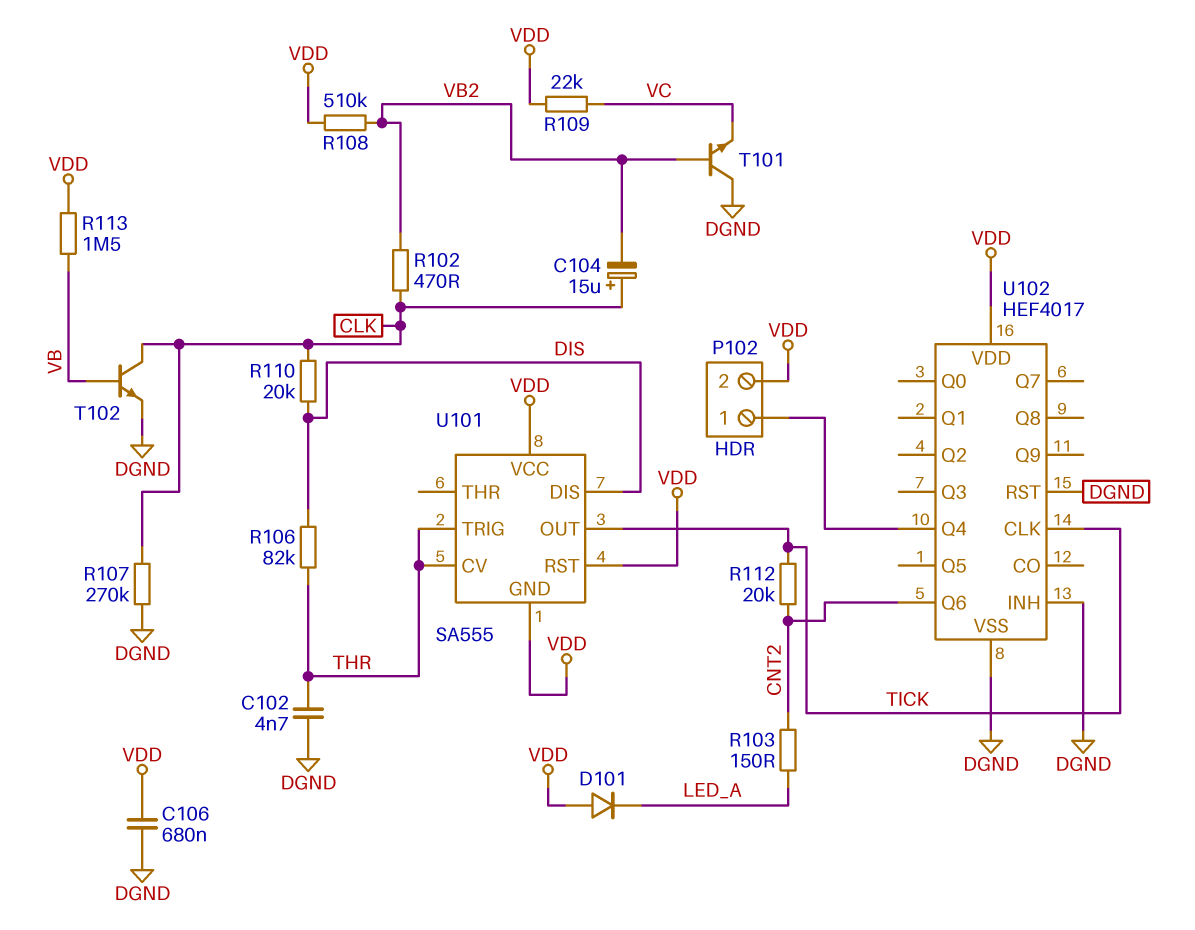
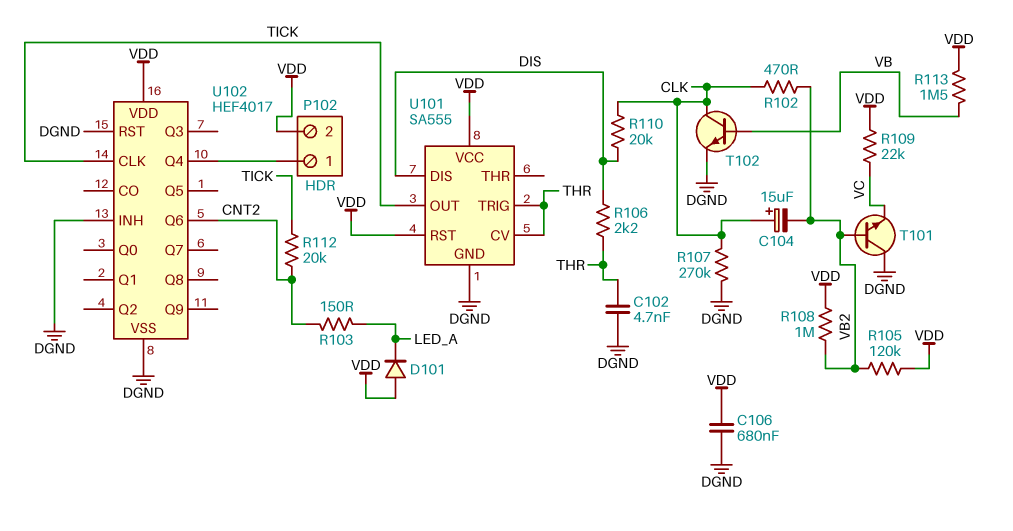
R105: none -> 120k (VB2, VDD)
R106: 82k (DIS, THR) -> 2.2k (DIS, THR)
R108: 510k (VB2, VDD) -> 1M (VB2, VDD)
U101 pin GND: VDD -> DGND

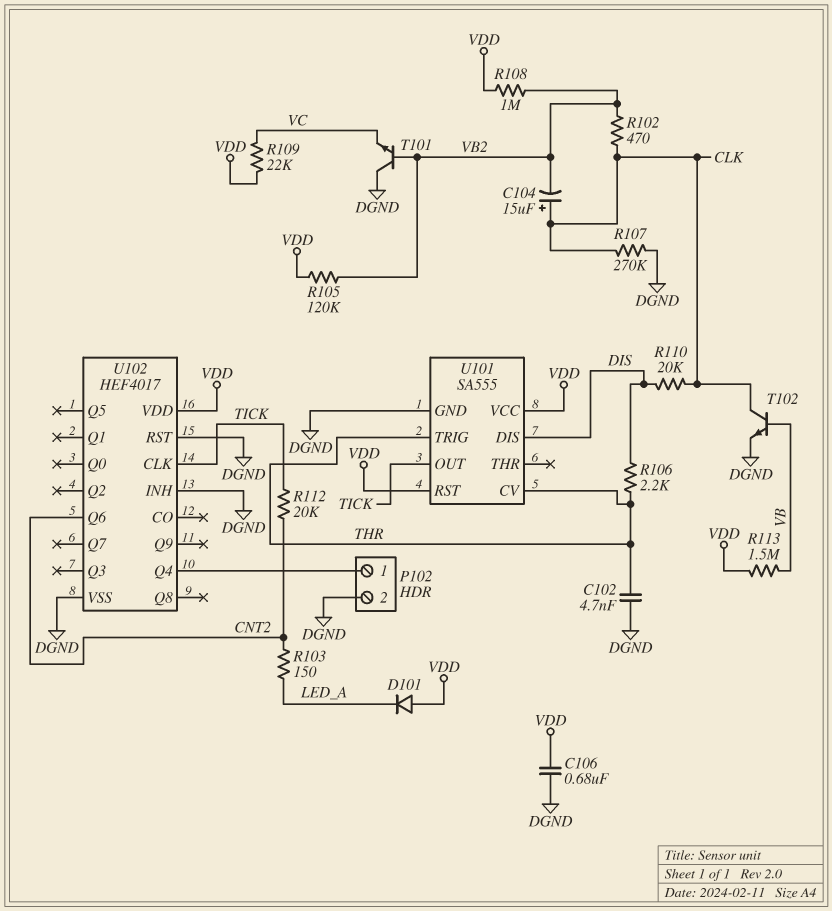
P102 pin 2: VDD -> DGND

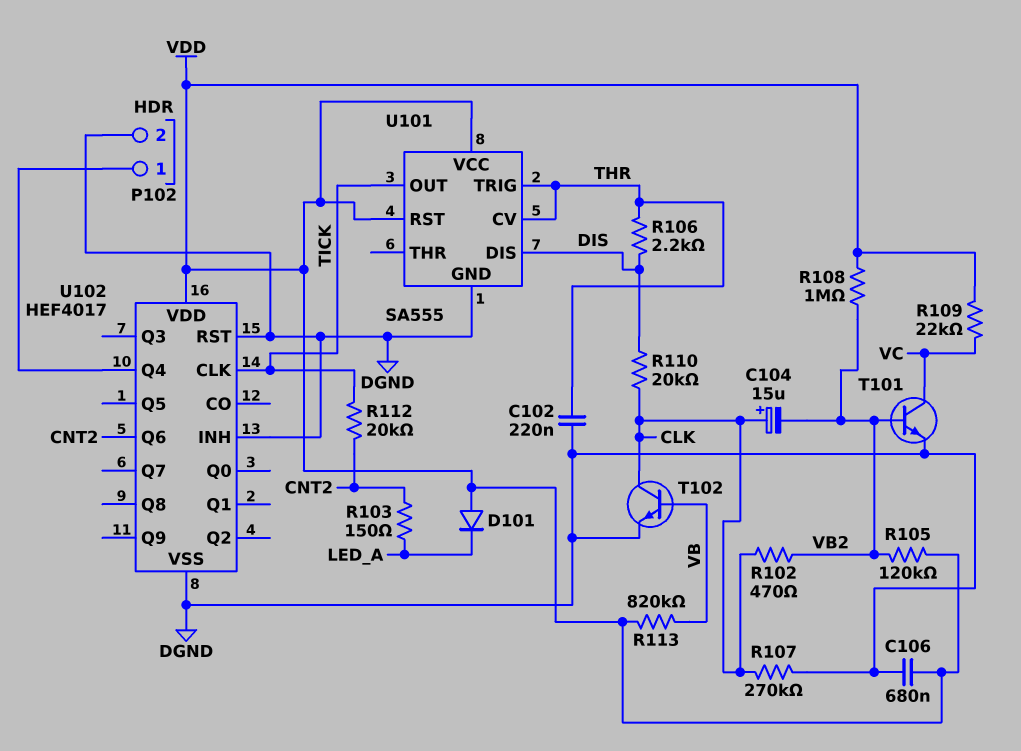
C102: 4.7nF (DGND, THR) -> 220nF (DGND, THR)
R113: 1.5M (VB, VDD) -> 820k (VB, VDD)
T101: NPN (B VB2, C DGND, E VC) -> NPN (B VB2, C VC, E DGND)

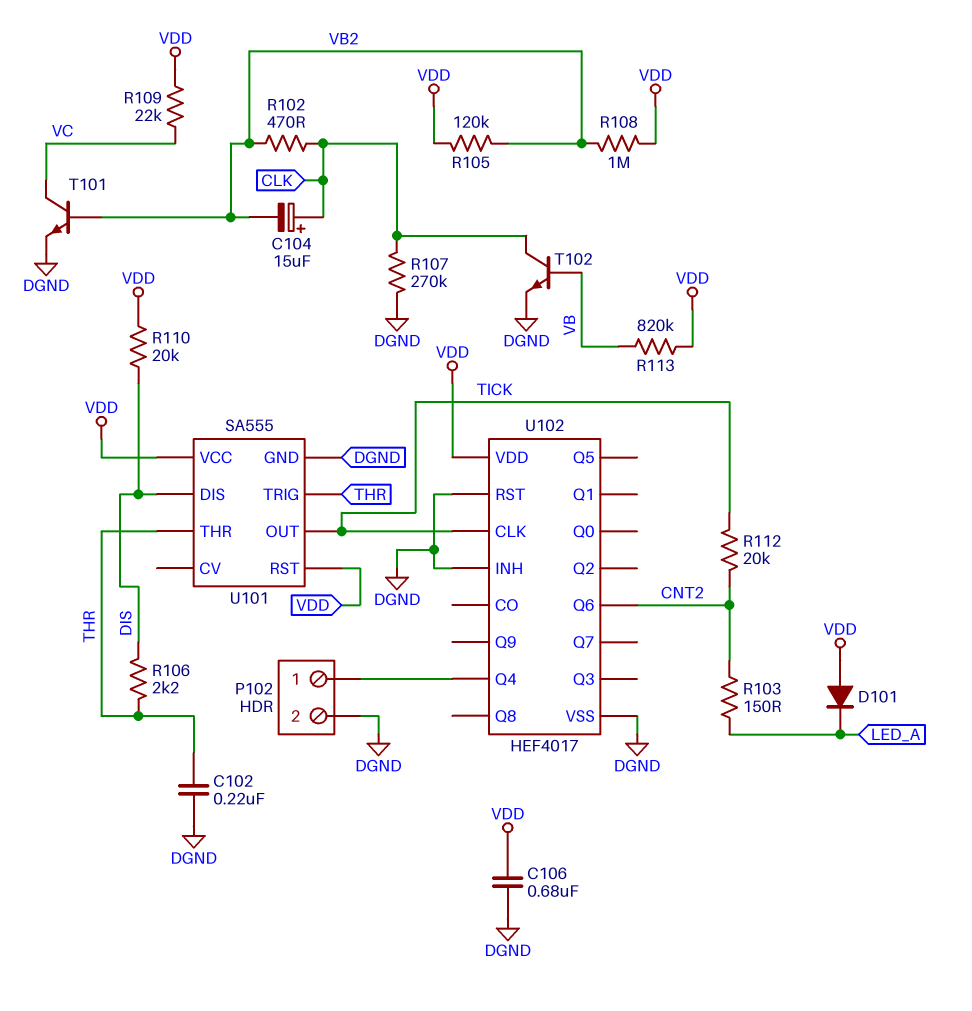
R110: 20k (CLK, DIS) -> 20k (DIS, VDD)
U101 pin CV: THR -> none
U101 pin THR: none -> THR

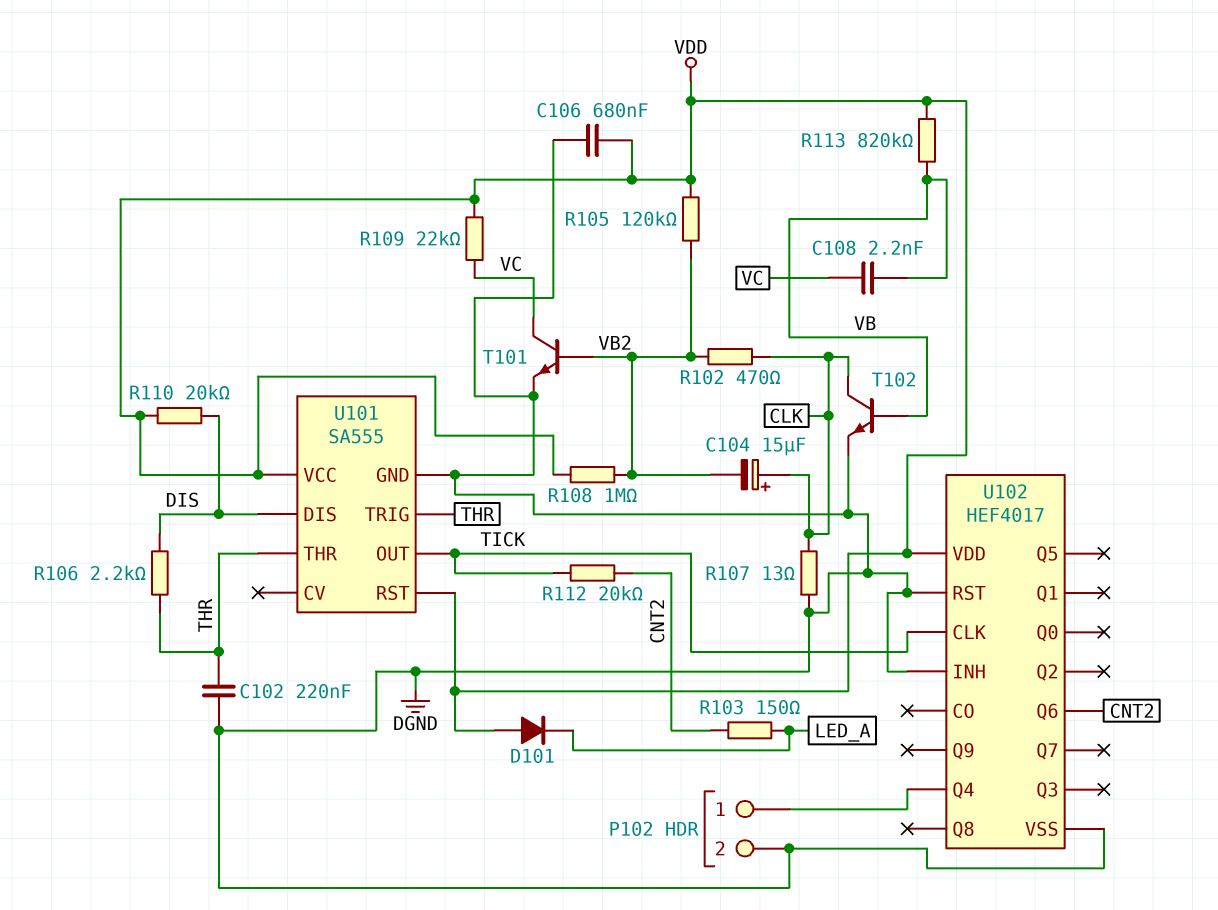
C108: none -> 2.2nF (VB, VC)
R107: 270k (CLK, DGND) -> 13 (CLK, DGND)

